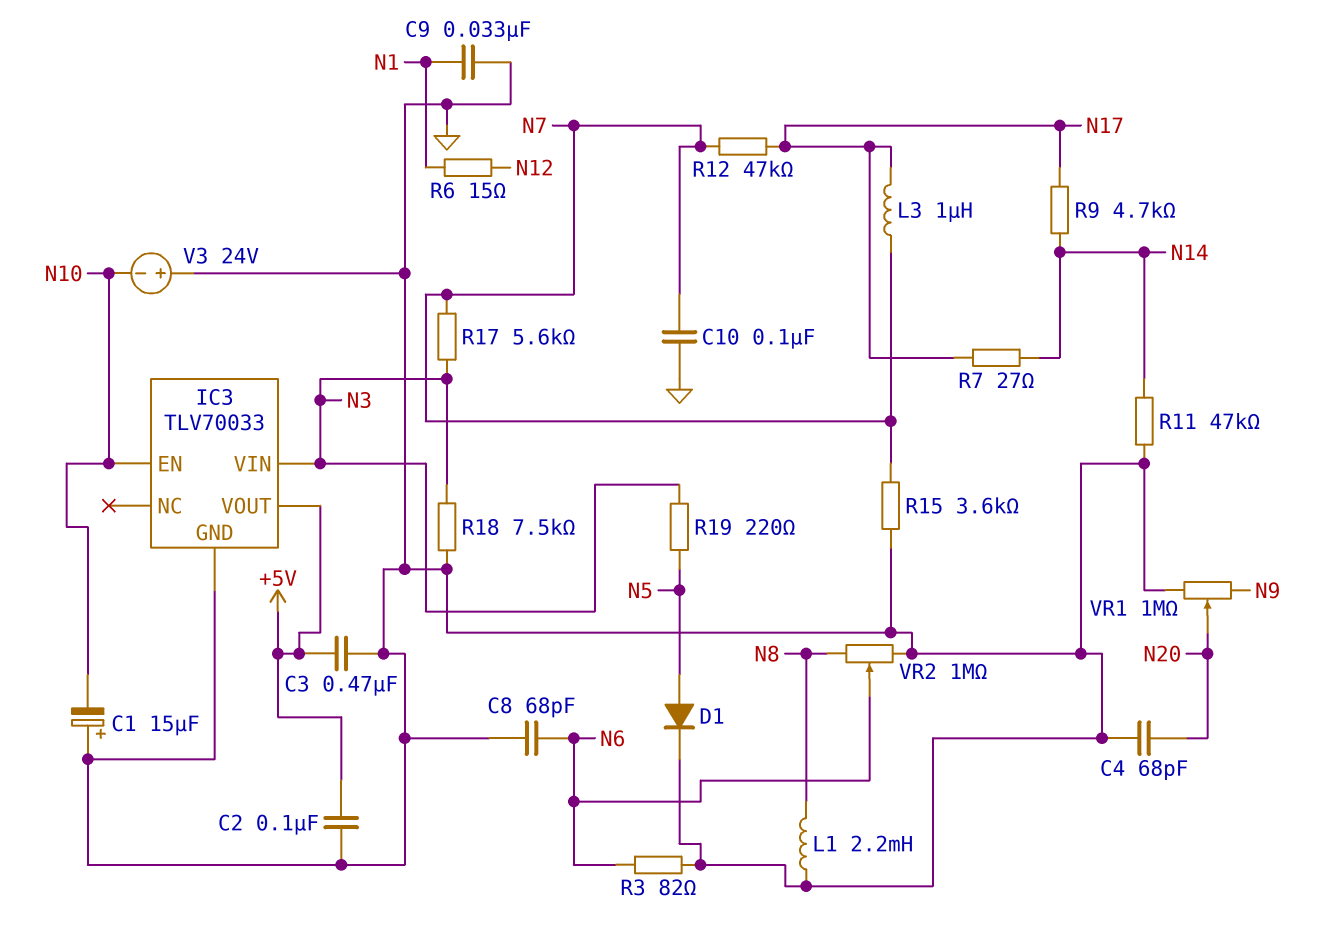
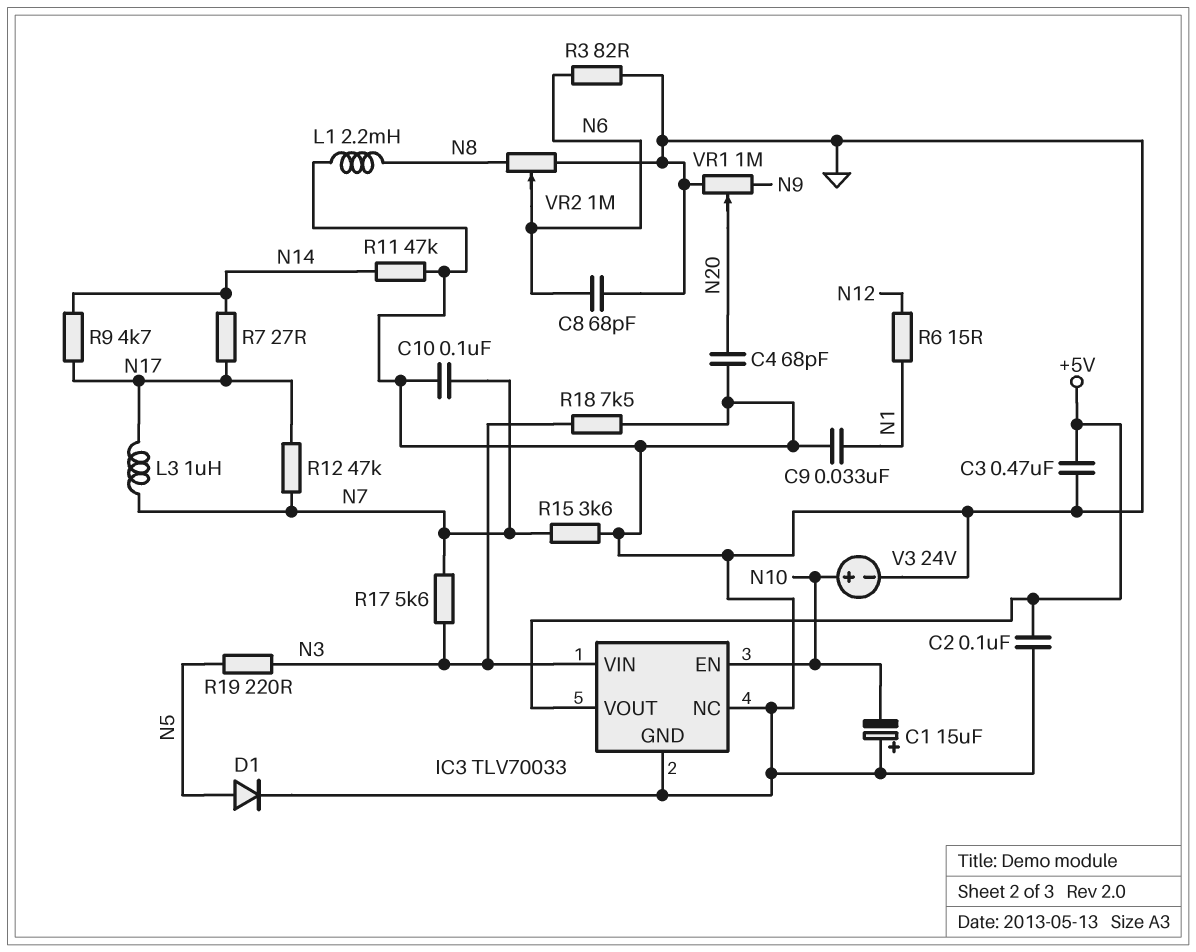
IC3 pin NC: none -> GND
V3: 24V (plus GND, minus N10) -> 24V (plus N10, minus GND)

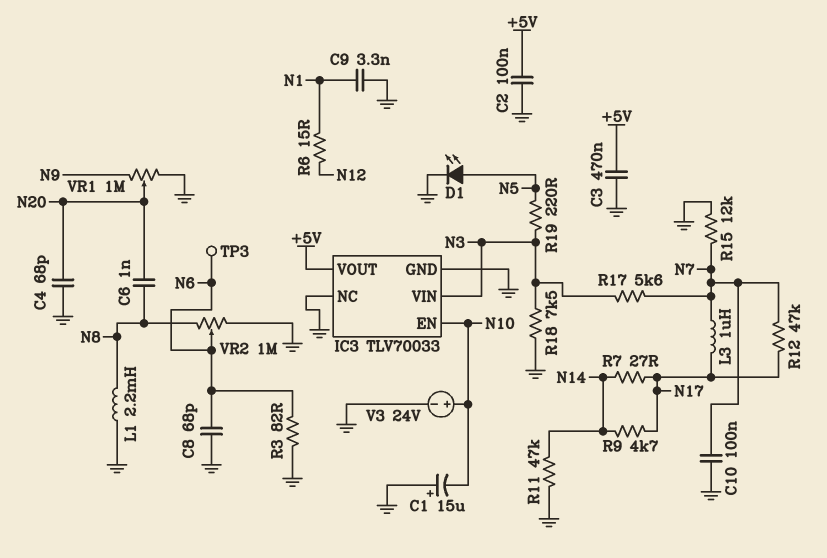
C6: none -> 1nF (N8, N20)
C9: 33nF (GND, N1) -> 3.3nF (GND, N1)
D1: diode (A N5, K GND) -> LED (A N5, K GND)
R15: 3.6k (GND, N7) -> 12k (GND, N7)
TP3: none -> test point (N6)

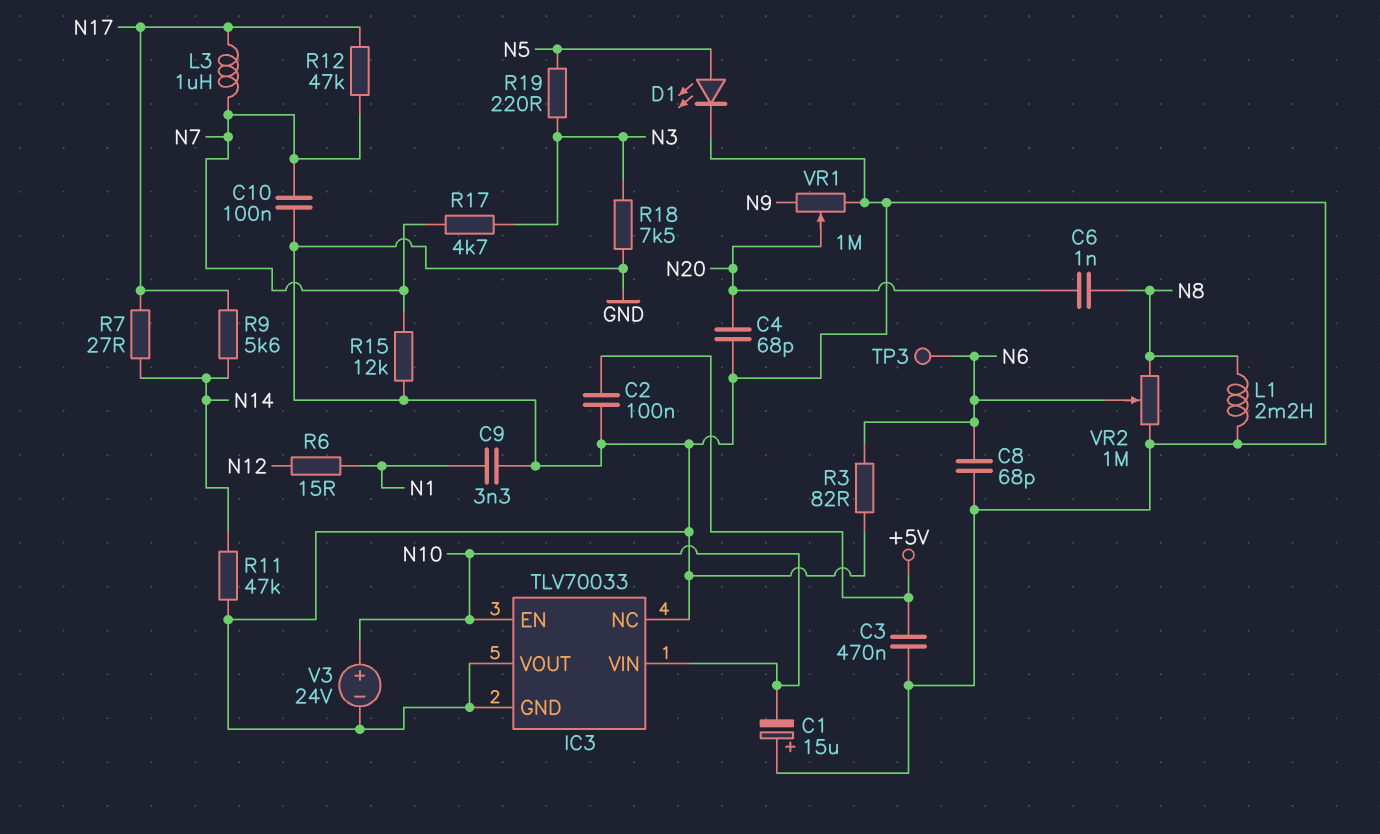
IC3 pin VIN: N3 -> N10
IC3 pin VOUT: +5V -> GND
R9: 4.7k (N14, N17) -> 5.6k (N14, N17)
R17: 5.6k (N3, N7) -> 4.7k (N3, N7)

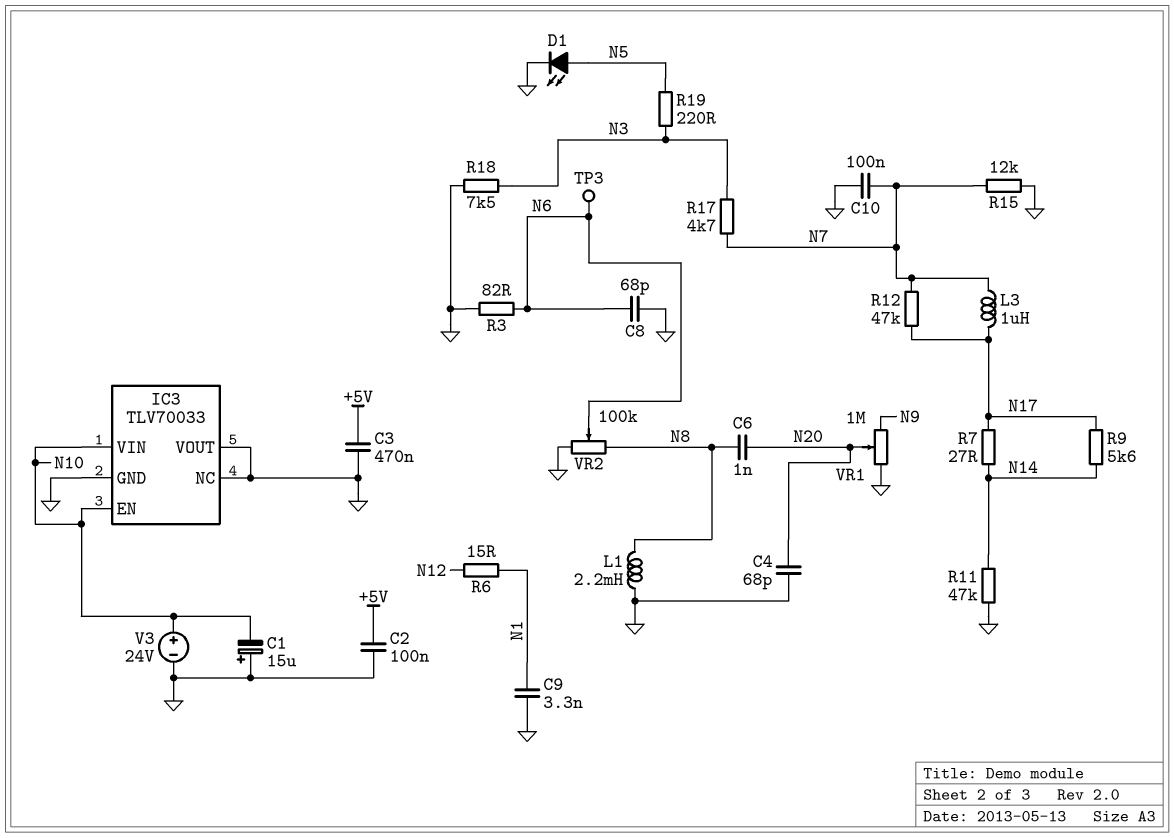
VR2: 1M (GND, N8, wiper N6) -> 100k (GND, N8, wiper N6)

